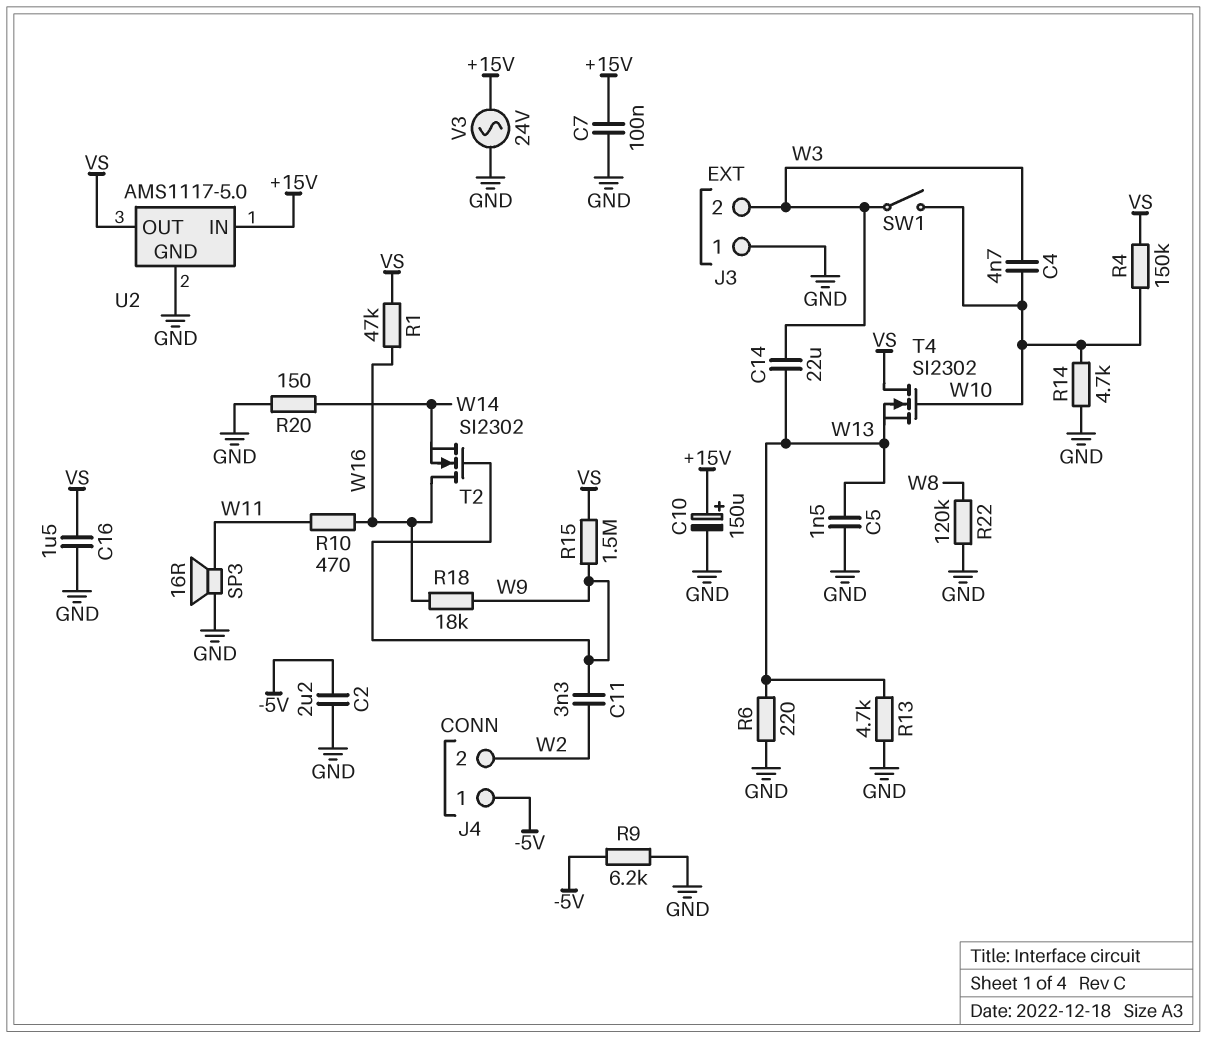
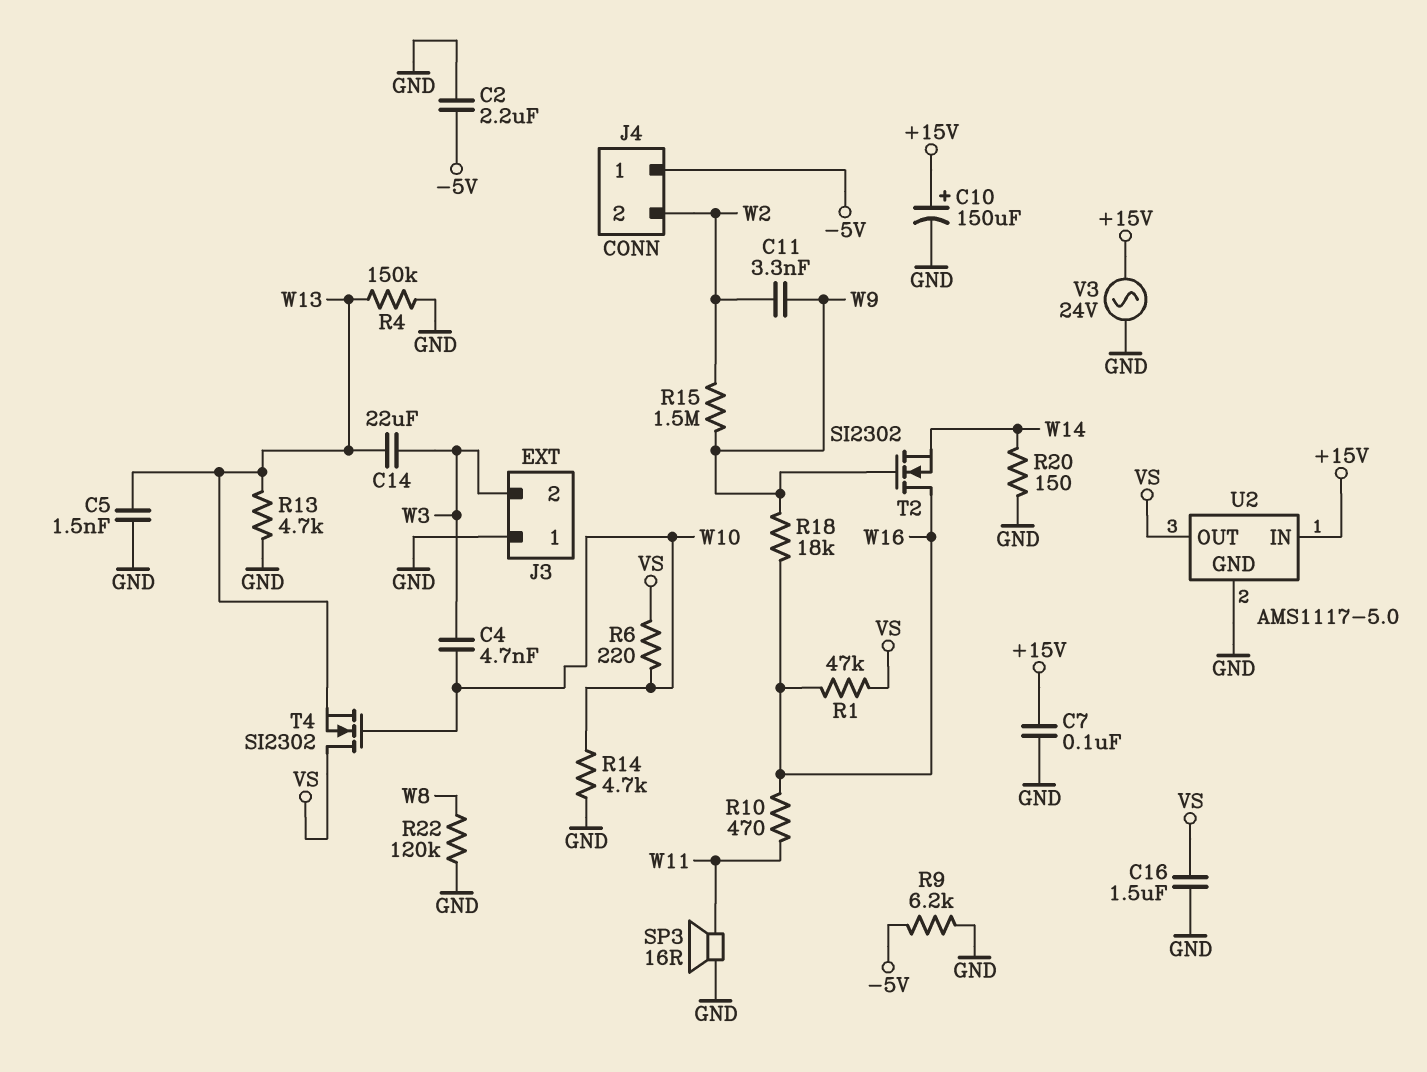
R4: 150k (VS, W10) -> 150k (GND, W13)
R6: 220 (GND, W13) -> 220 (VS, W10)
R15: 1.5M (VS, W9) -> 1.5M (W2, W9)
SW1: switch (W3, W10) -> none

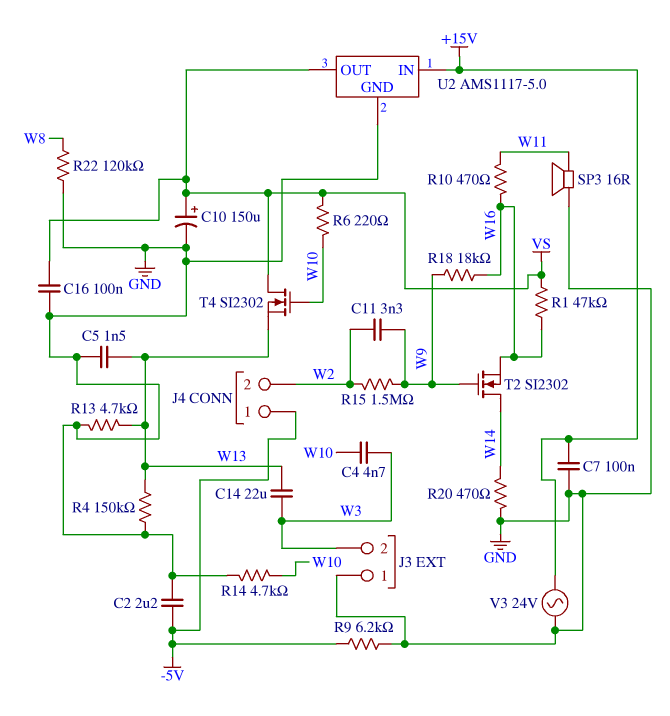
C10: 150uF (plus +15V, minus GND) -> 150uF (plus VS, minus GND)
C16: 1.5uF (GND, VS) -> 100nF (GND, VS)
R20: 150 (GND, W14) -> 470 (GND, W14)
T2: NMOS SI2302 (G W9, D W16, S W14) -> NMOS SI2302 (G W9, D W14, S W16)

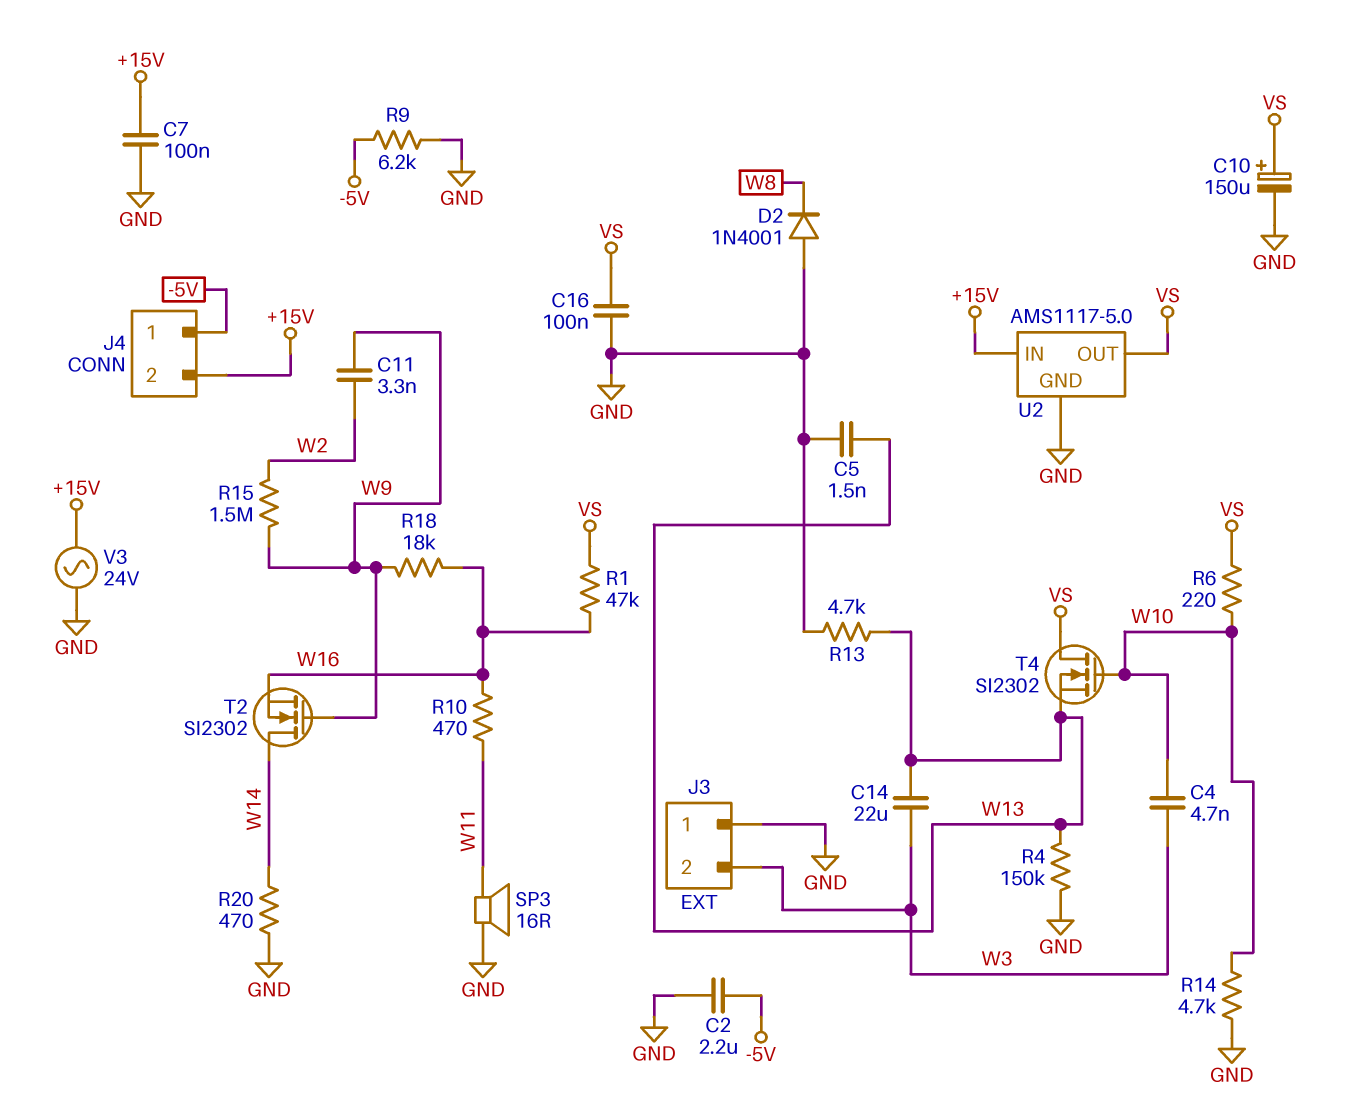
D2: none -> diode 1N4001 (A GND, K W8)
J4 pin 2: W2 -> +15V
R22: 120k (GND, W8) -> none

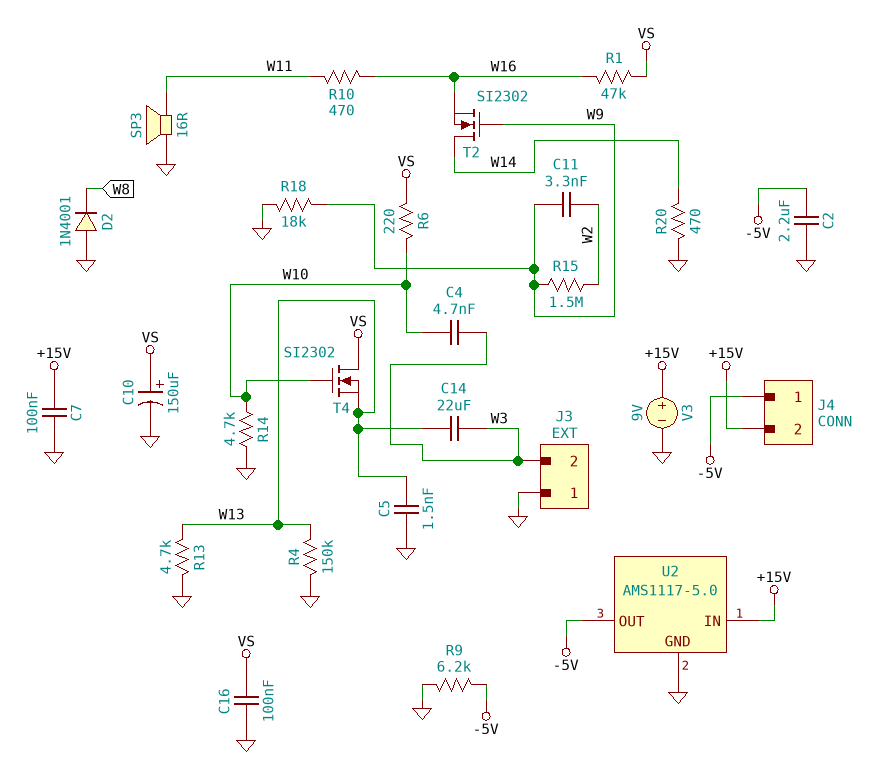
R18: 18k (W9, W16) -> 18k (GND, W9)
U2 pin OUT: VS -> -5V
V3: AC 24V (+15V, GND) -> 9V (plus +15V, minus GND)

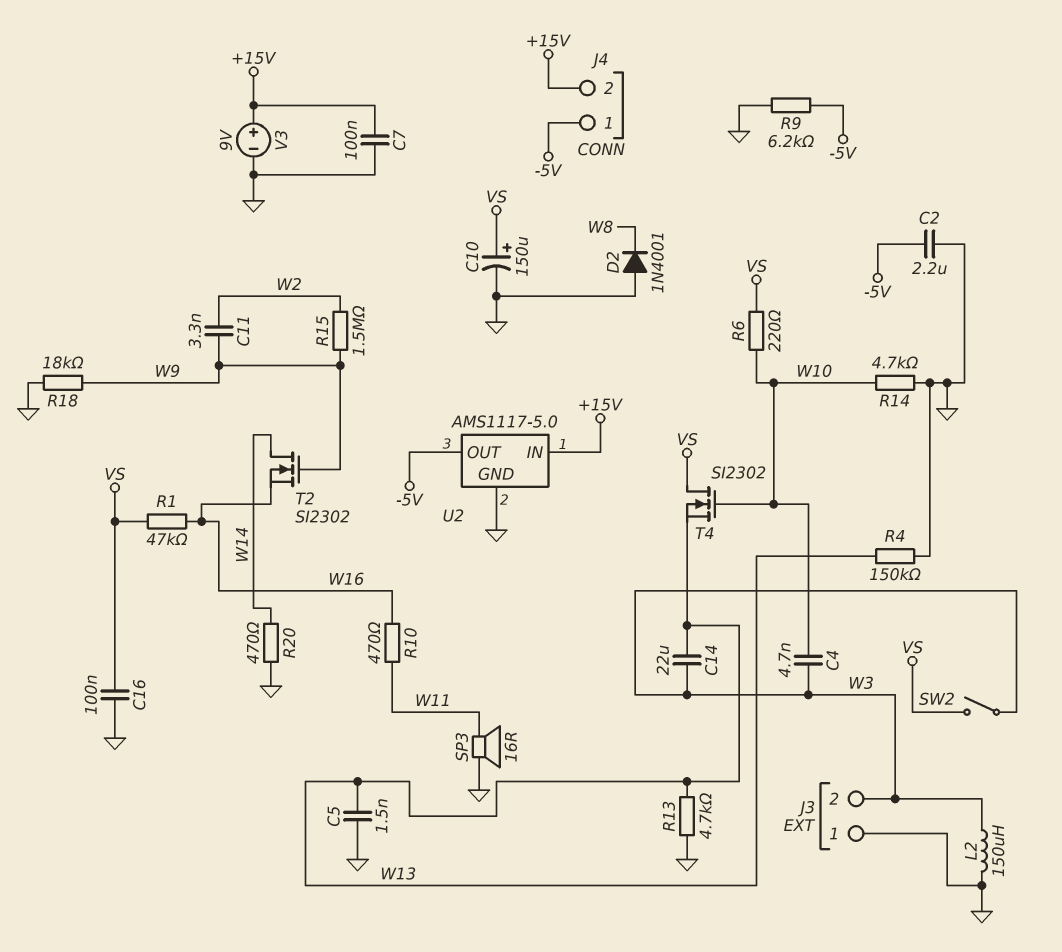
L2: none -> 150uH (GND, W3)
SW2: none -> switch (VS, W3)

